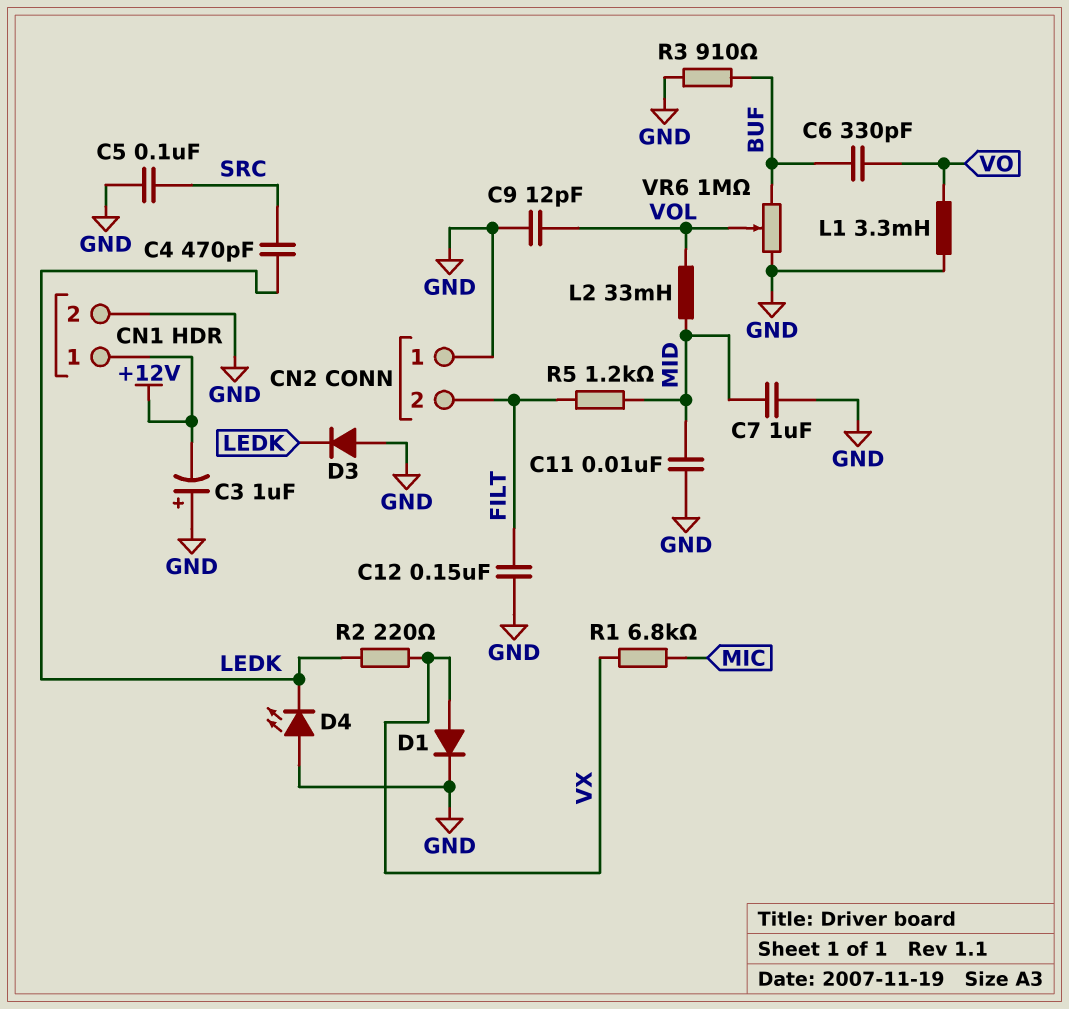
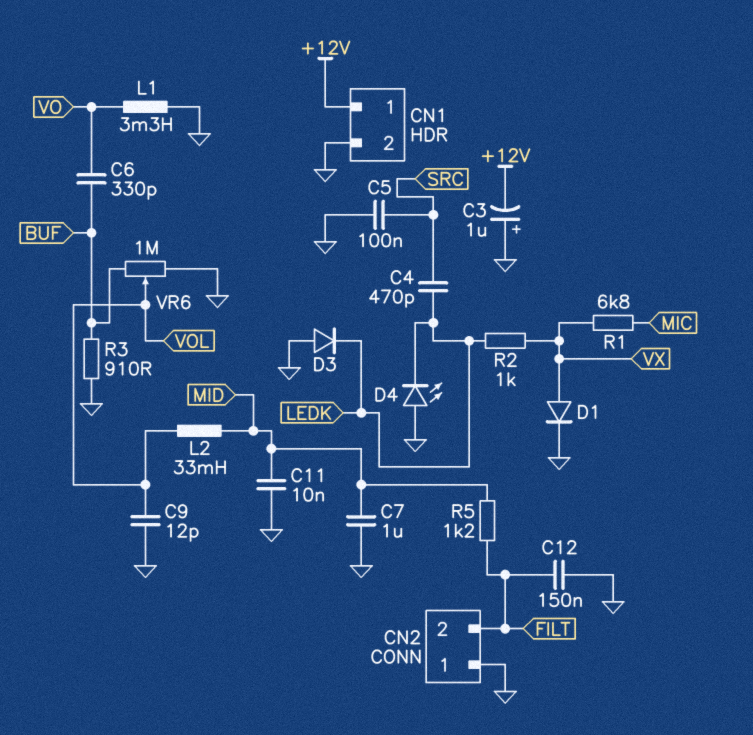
R2: 220 (LEDK, VX) -> 1k (LEDK, VX)

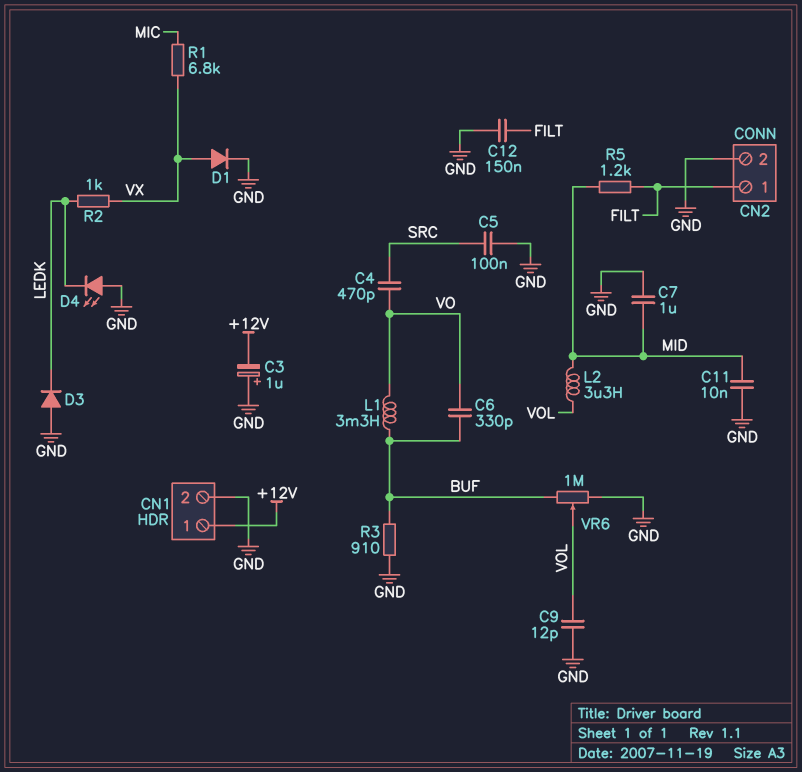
C4: 470pF (LEDK, SRC) -> 470pF (SRC, VO)
CN2 pin 1: GND -> FILT
CN2 pin 2: FILT -> GND
L1: 3.3mH (GND, VO) -> 3.3mH (BUF, VO)
L2: 33mH (MID, VOL) -> 3.3uH (MID, VOL)

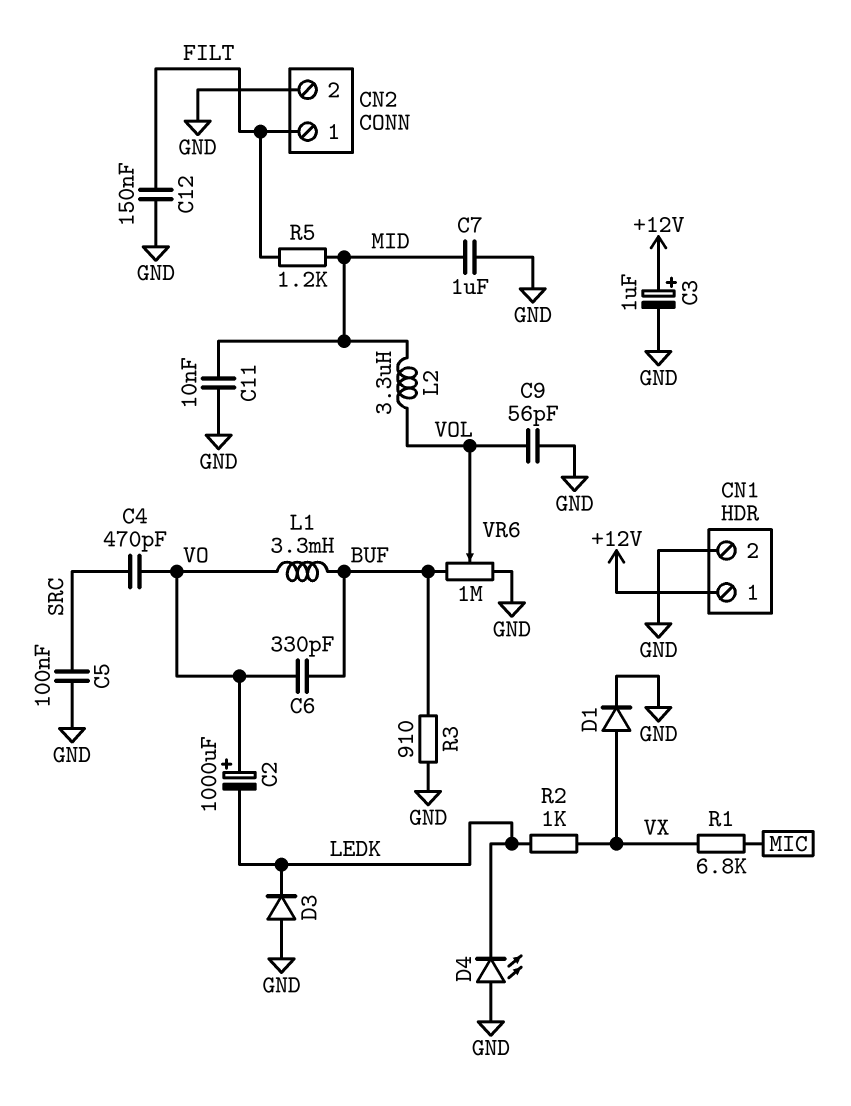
C2: none -> 1000uF (plus VO, minus LEDK)
C3: 1uF (plus GND, minus +12V) -> 1uF (plus +12V, minus GND)
C9: 12pF (GND, VOL) -> 56pF (GND, VOL)

